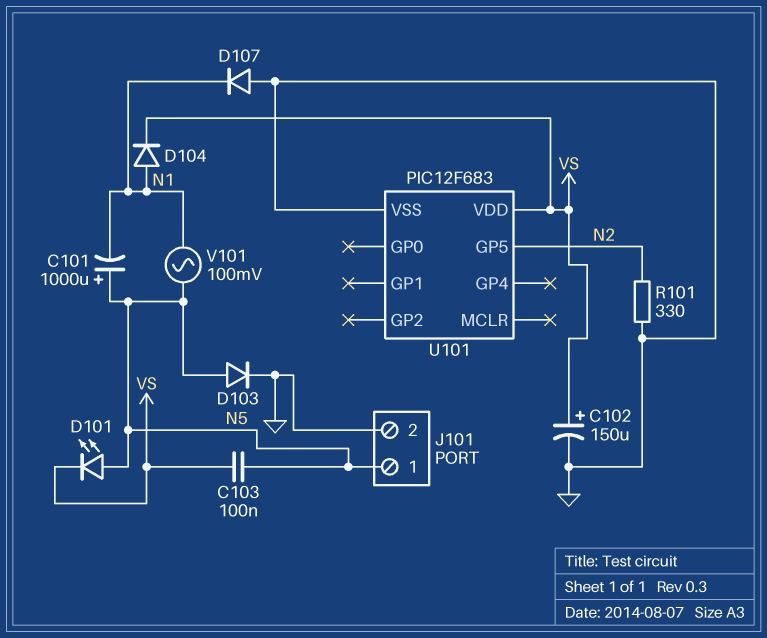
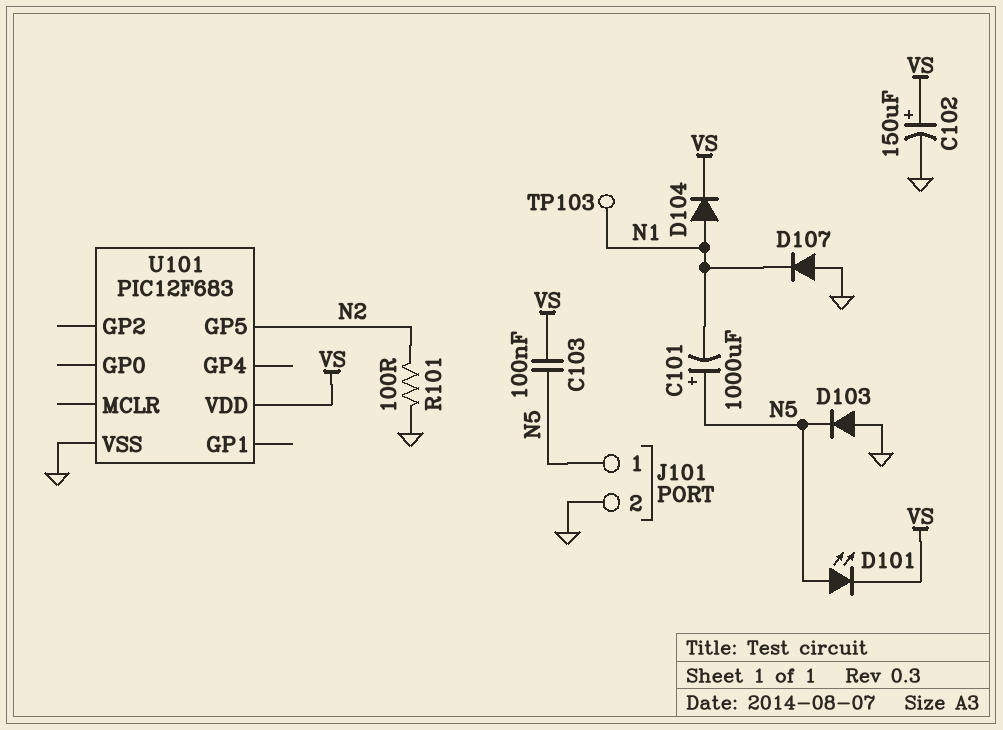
D103: diode (A N5, K GND) -> diode (A GND, K N5)
R101: 330 (GND, N2) -> 100 (GND, N2)
TP103: none -> test point (N1)
V101: AC 100mV (N1, N5) -> none

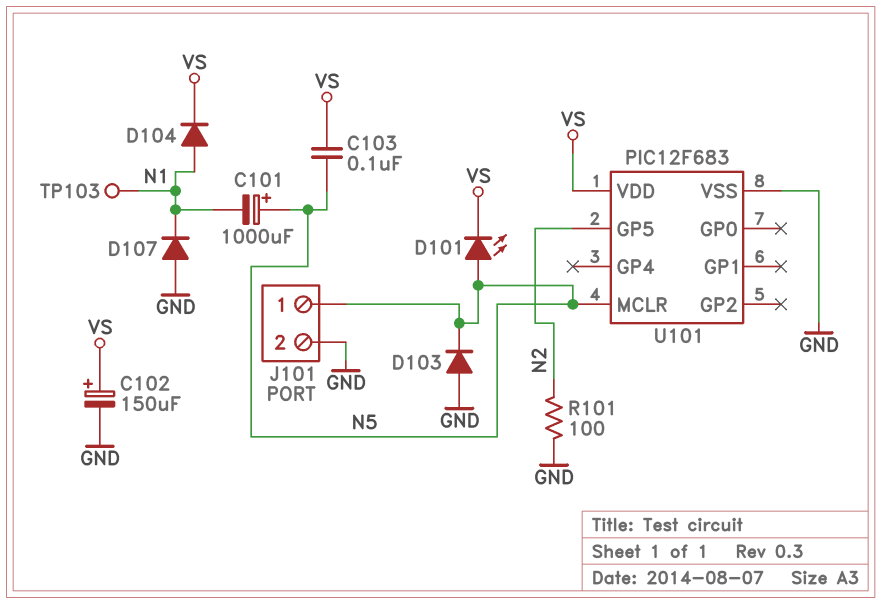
U101 pin MCLR: none -> N5

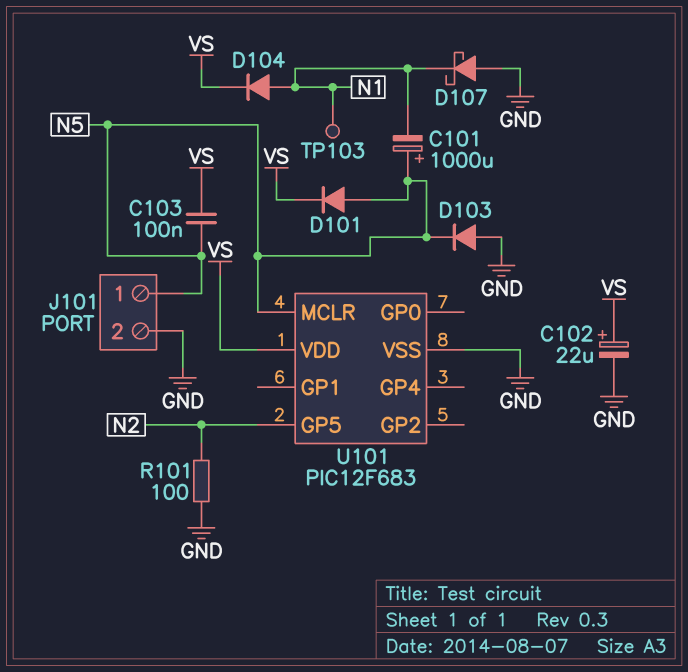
C102: 150uF (plus VS, minus GND) -> 22uF (plus VS, minus GND)
D101: LED (A N5, K VS) -> diode (A N5, K VS)
D107: diode (A GND, K N1) -> schottky (A GND, K N1)

